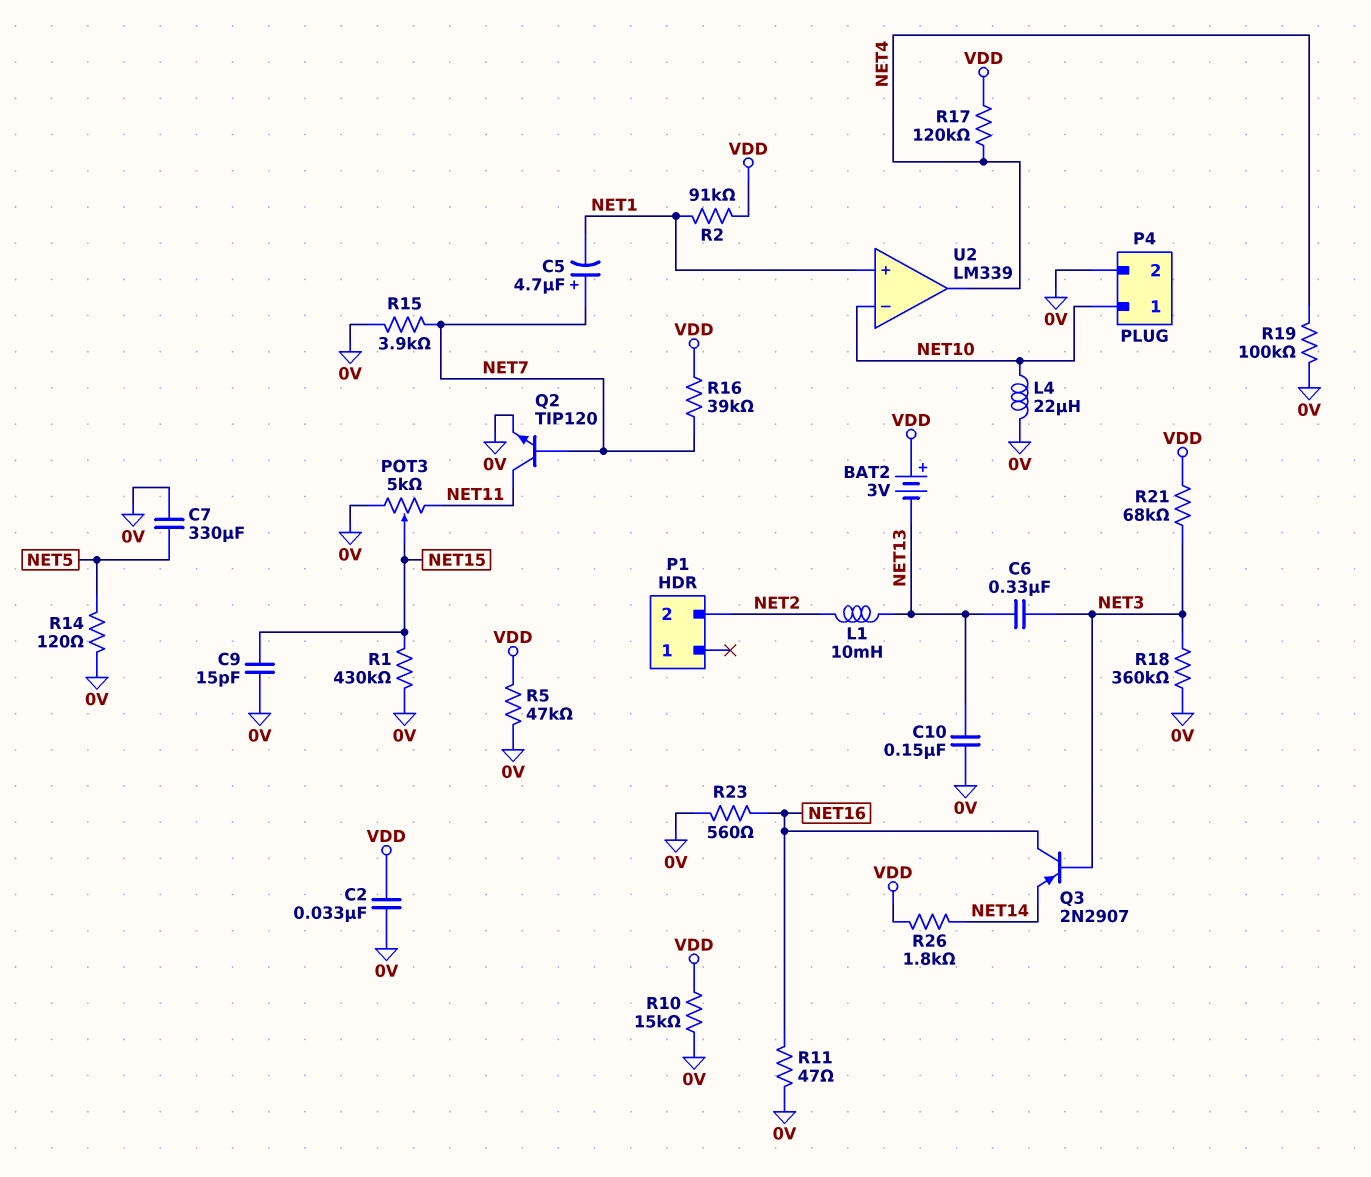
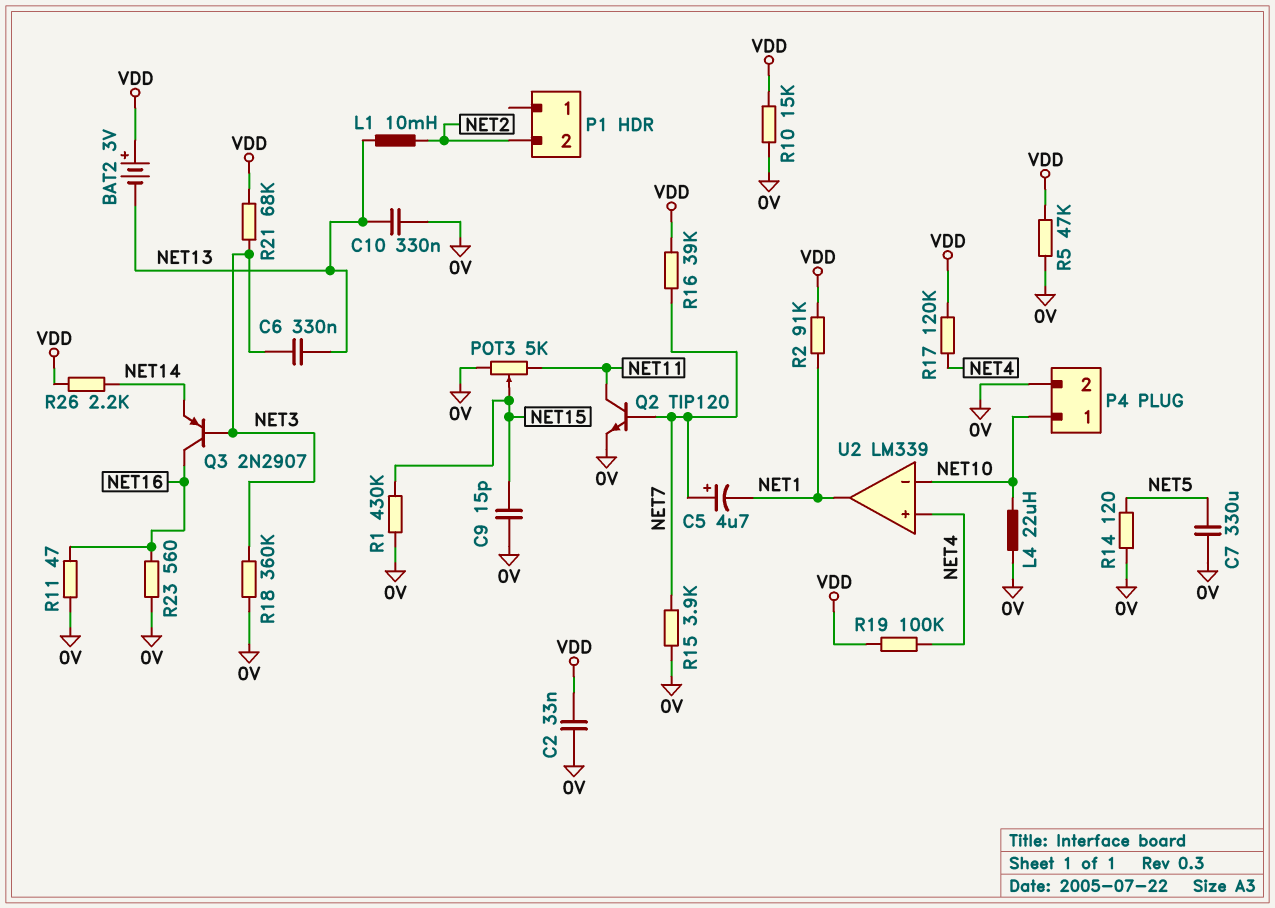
C10: 150nF (0V, NET13) -> 330nF (0V, NET13)
R19: 100k (0V, NET4) -> 100k (NET4, VDD)
R26: 1.8k (NET14, VDD) -> 2.2k (NET14, VDD)
U2 pin in+: NET1 -> NET4
U2 pin out: NET4 -> NET1

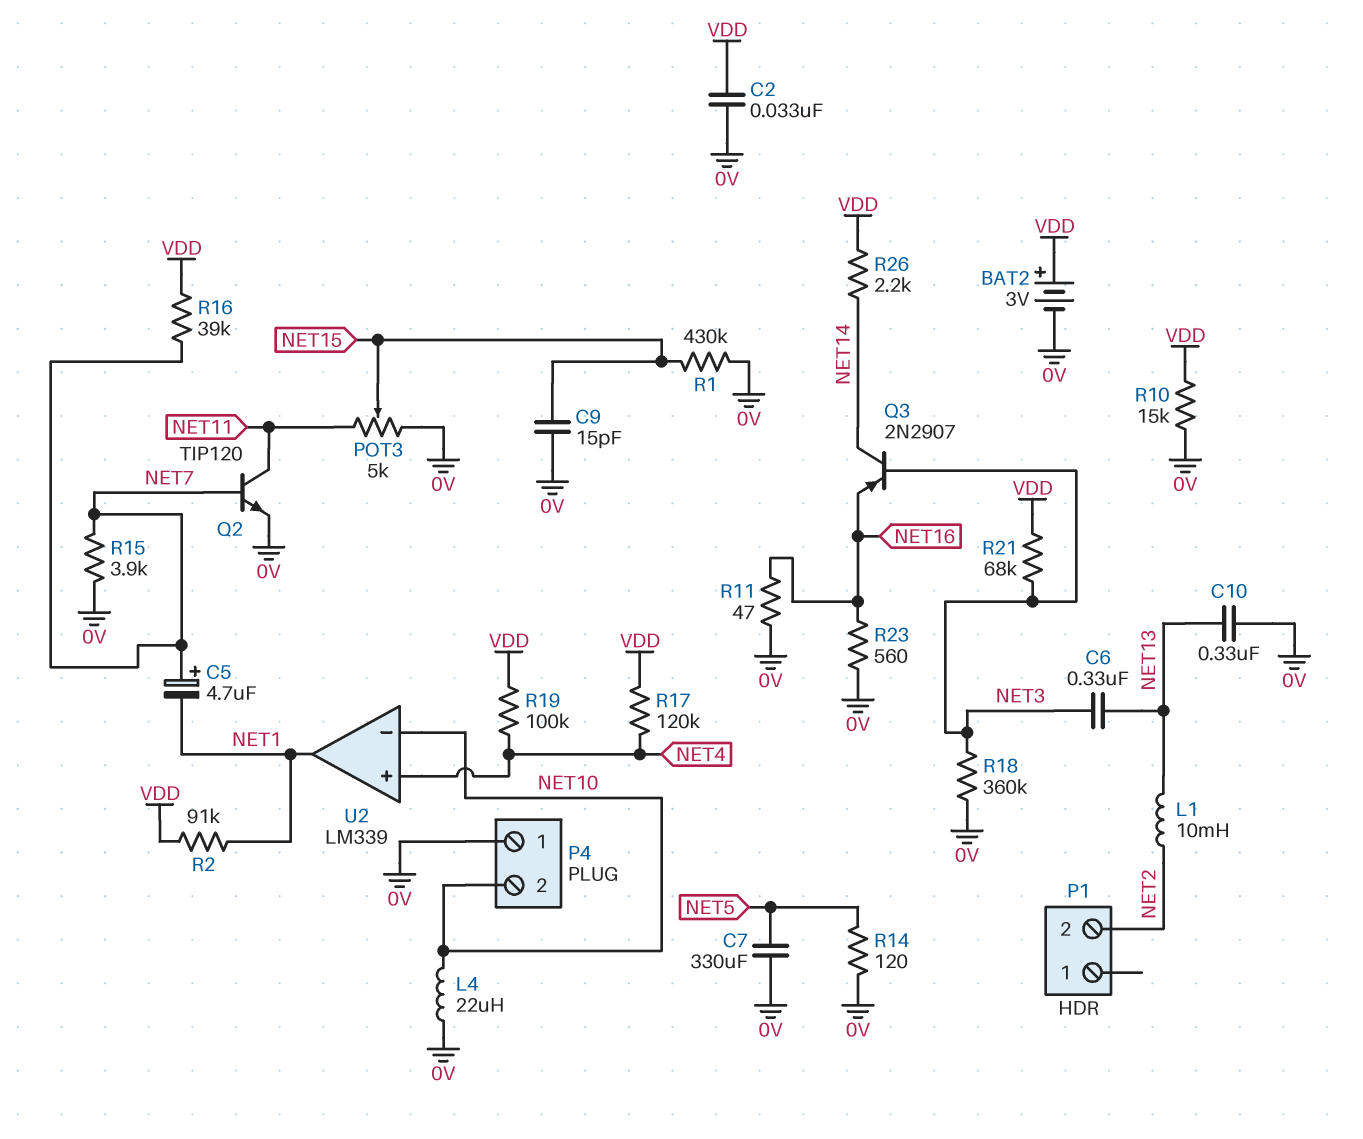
BAT2: 3V (plus VDD, minus NET13) -> 3V (plus VDD, minus 0V)
P4 pin 1: NET10 -> 0V
P4 pin 2: 0V -> NET10
Q3: PNP 2N2907 (B NET3, C NET16, E NET14) -> PNP 2N2907 (B NET3, C NET14, E NET16)
R5: 47k (0V, VDD) -> none

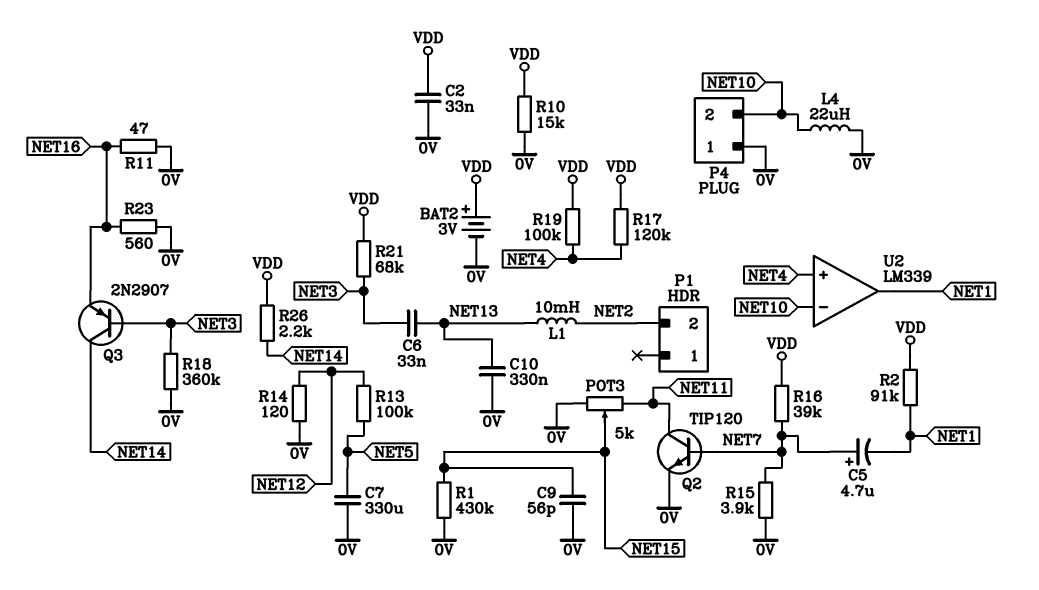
C6: 330nF (NET3, NET13) -> 33nF (NET3, NET13)
C9: 15pF (0V, NET15) -> 56pF (0V, NET15)
R13: none -> 100k (NET5, NET12)
R14: 120 (0V, NET5) -> 120 (0V, NET12)

